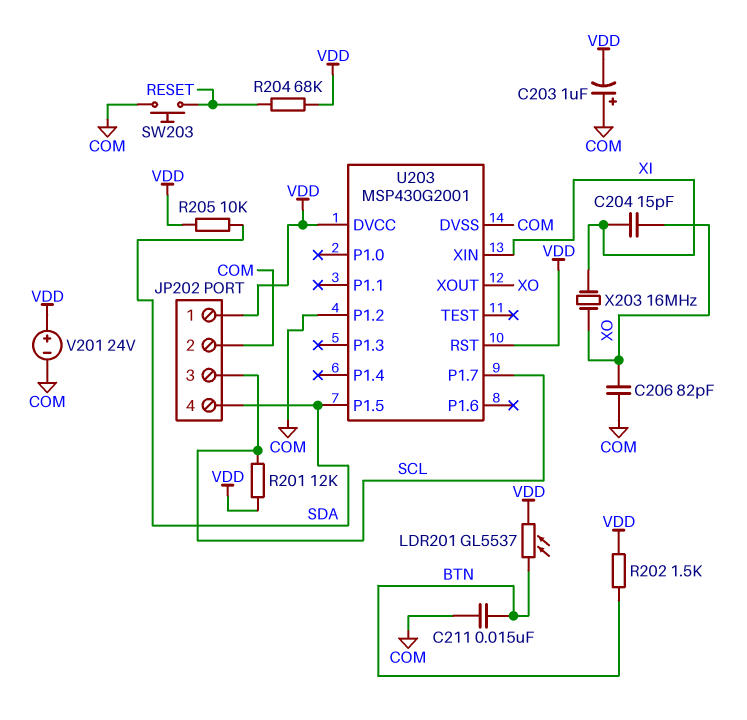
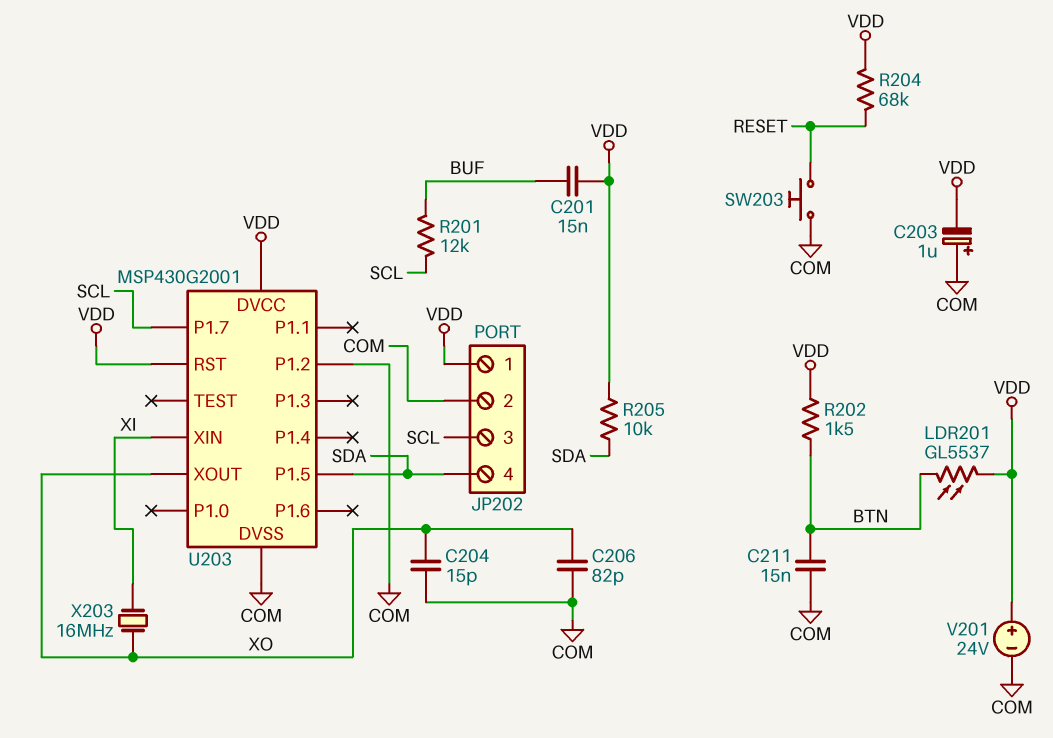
C201: none -> 15nF (BUF, VDD)
C204: 15pF (XI, XO) -> 15pF (COM, XO)
R201: 12k (SCL, VDD) -> 12k (BUF, SCL)

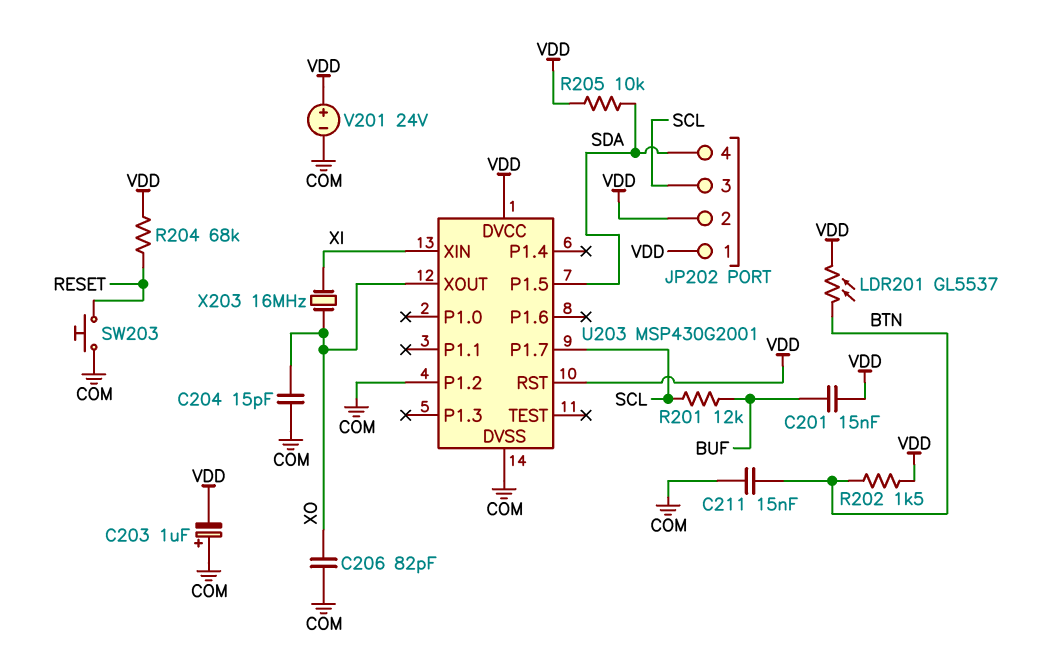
JP202 pin 2: COM -> VDD

